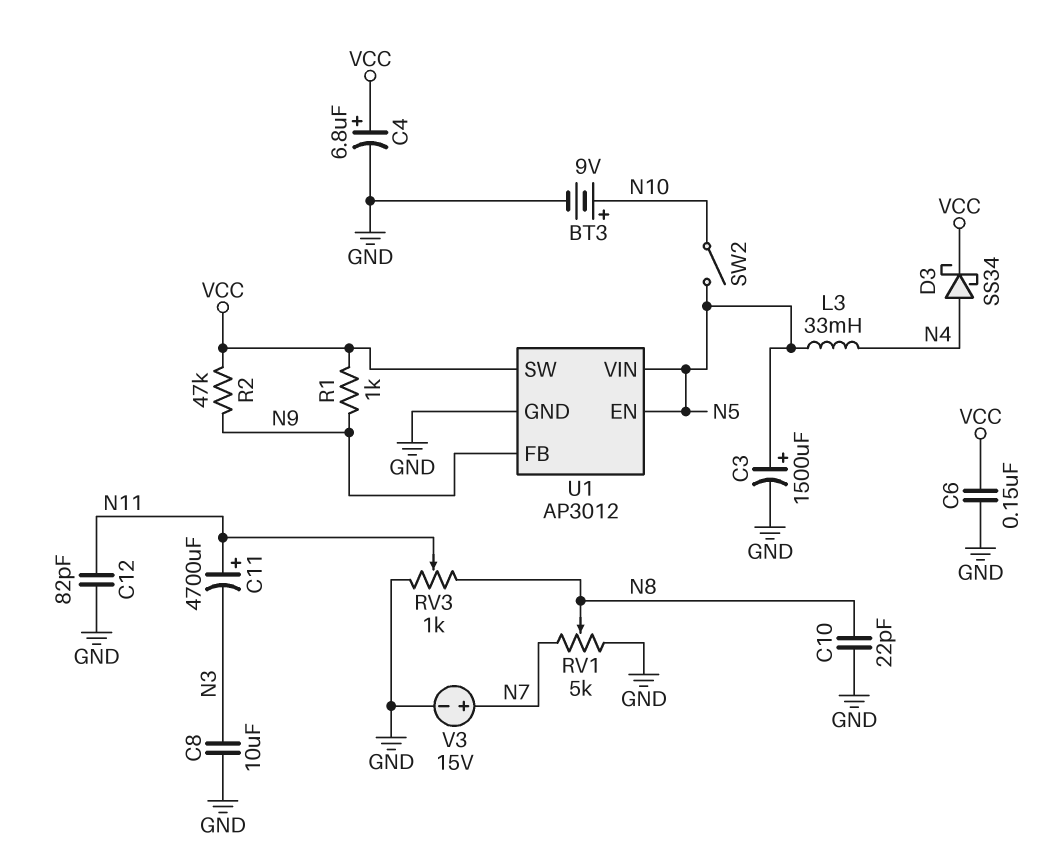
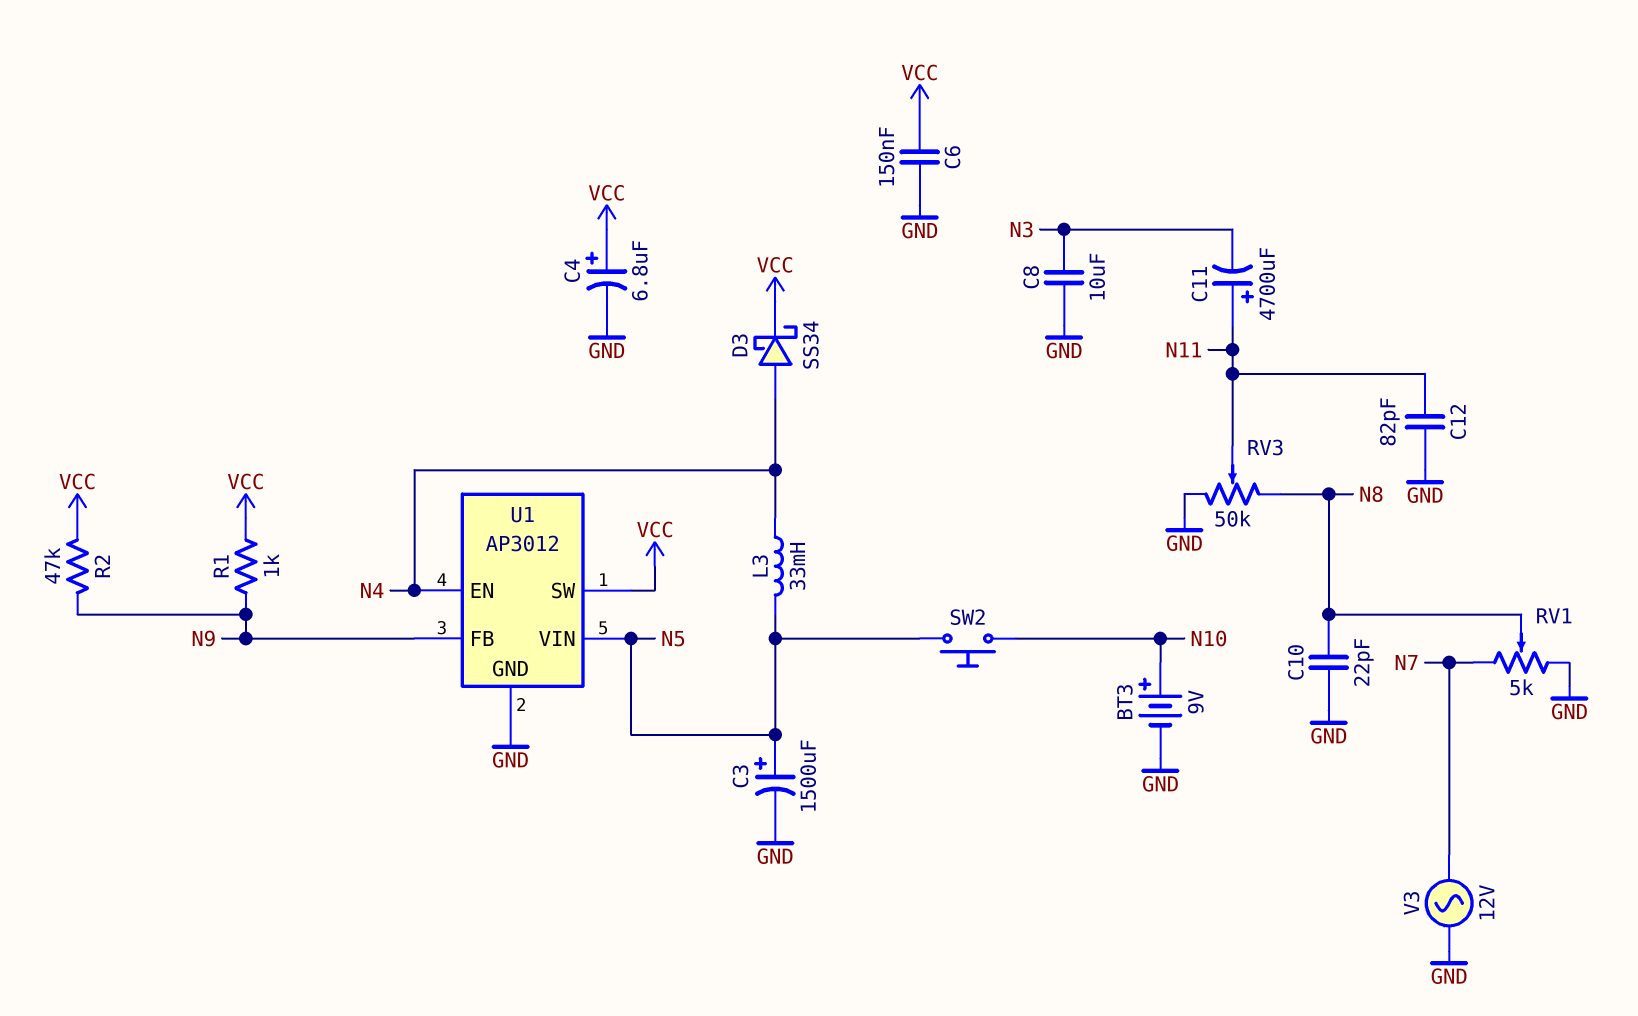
RV3: 1k (GND, N8, wiper N11) -> 50k (GND, N8, wiper N11)
SW2: switch (N5, N10) -> button (N5, N10)
U1 pin EN: N5 -> N4
V3: 15V (plus N7, minus GND) -> AC 12V (GND, N7)

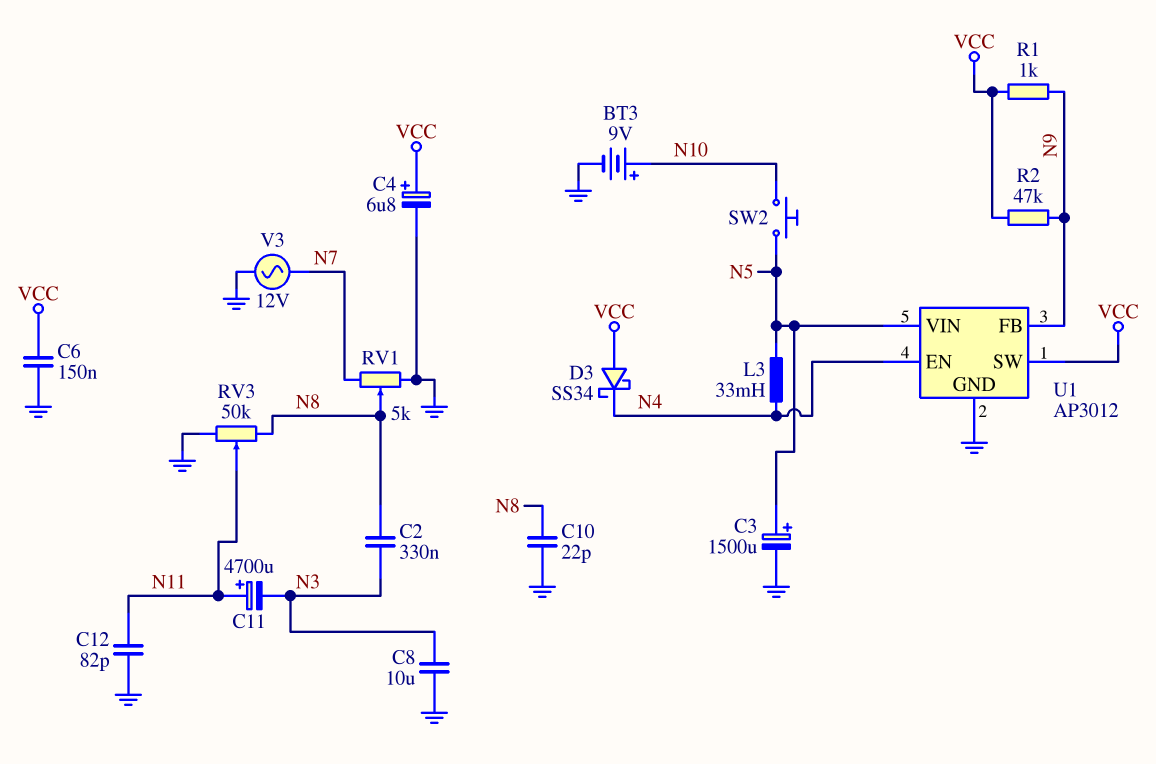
C2: none -> 330nF (N3, N8)
D3: schottky SS34 (A N4, K VCC) -> schottky SS34 (A VCC, K N4)

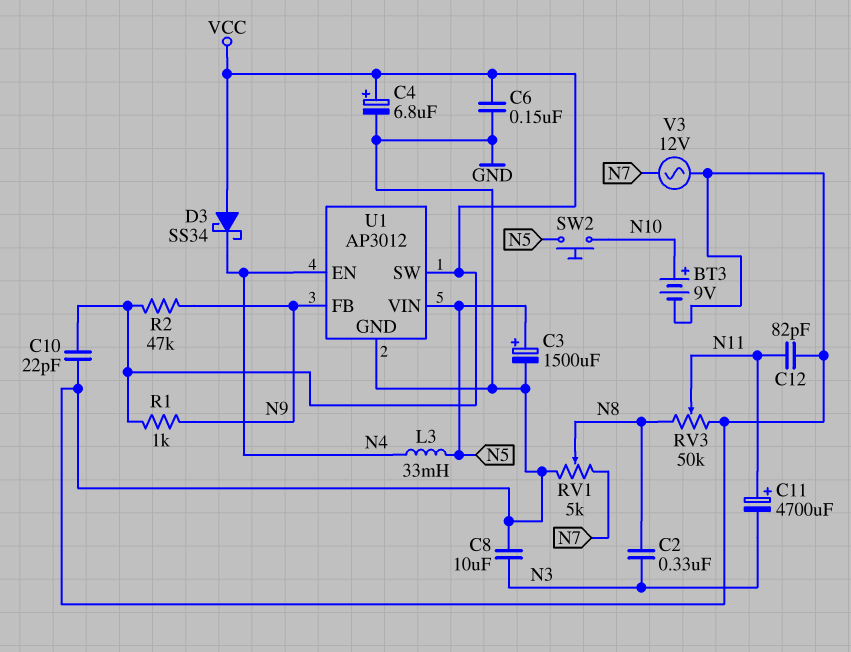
C10: 22pF (GND, N8) -> 22pF (GND, VCC)

